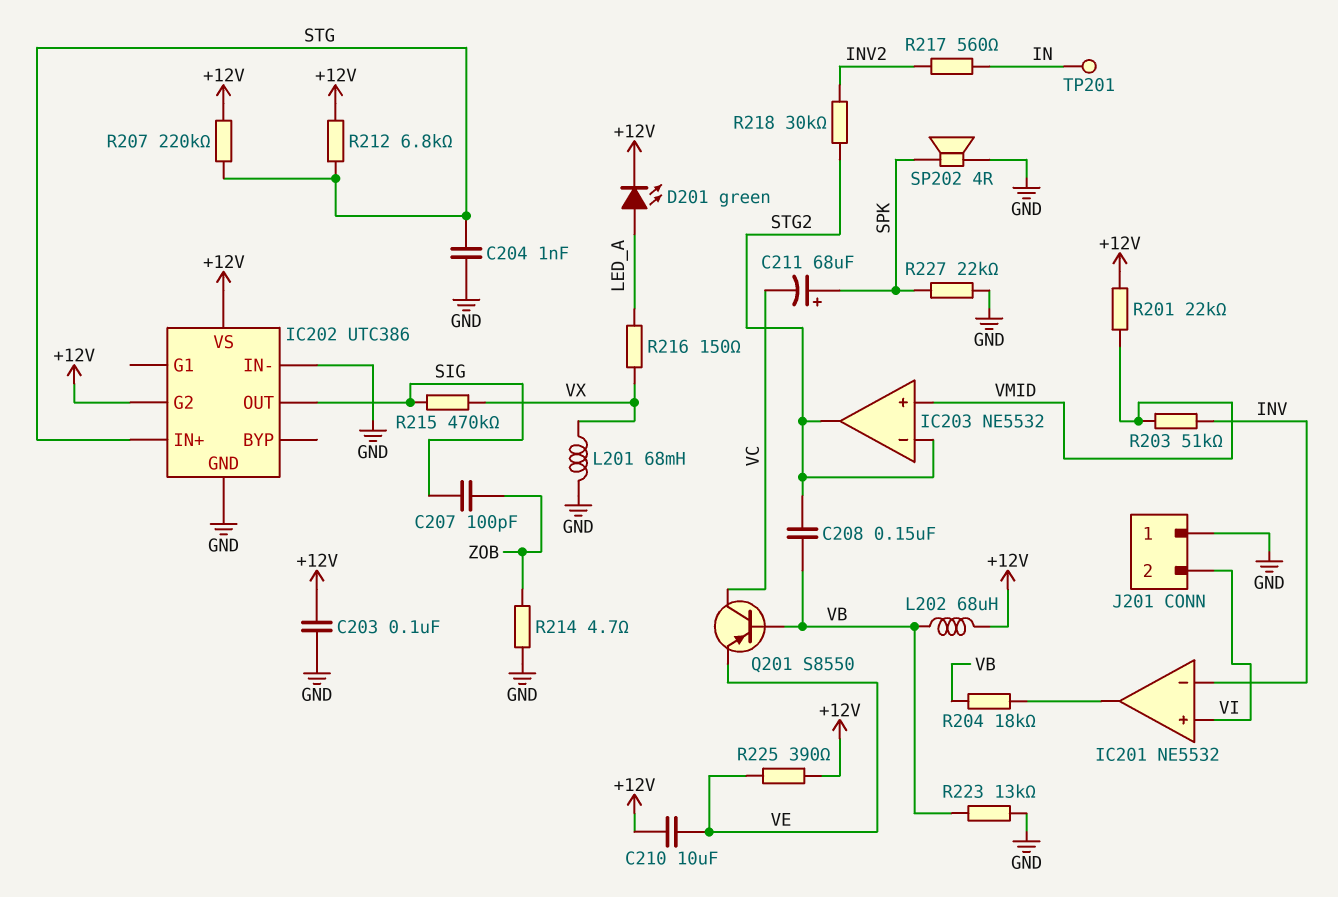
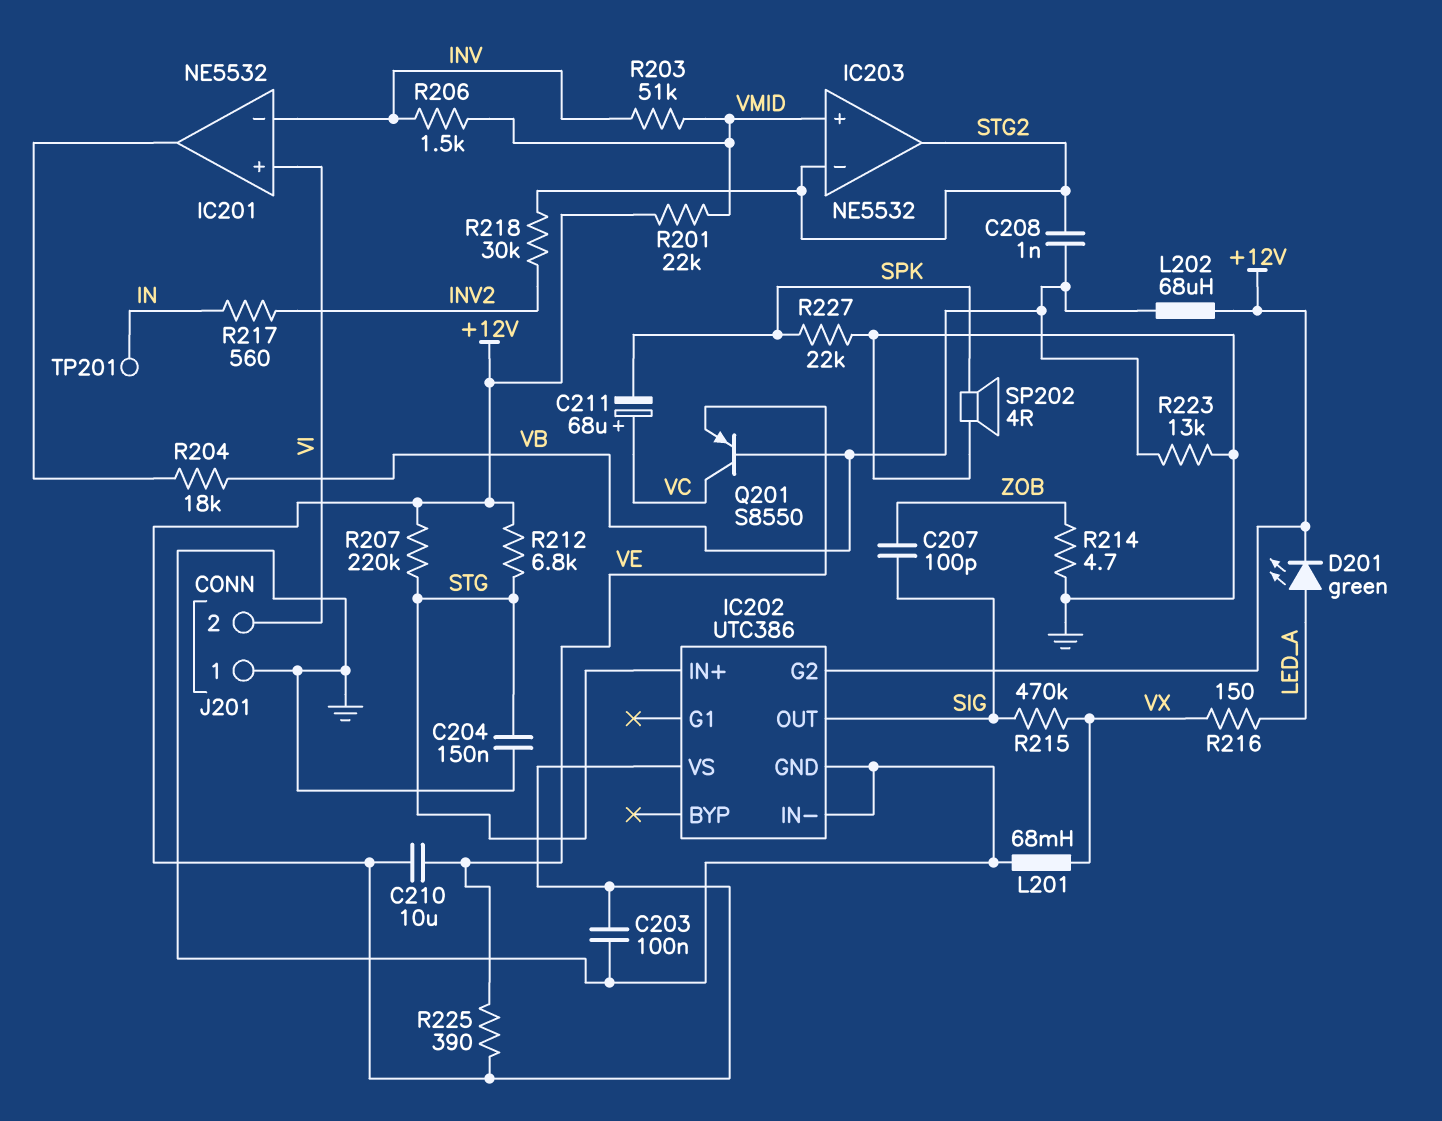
C204: 1nF (GND, STG) -> 150nF (GND, STG)
C208: 150nF (STG2, VB) -> 1nF (STG2, VB)
C211: 68uF (plus SPK, minus VC) -> 68uF (plus VC, minus SPK)
R206: none -> 1.5k (INV, VMID)

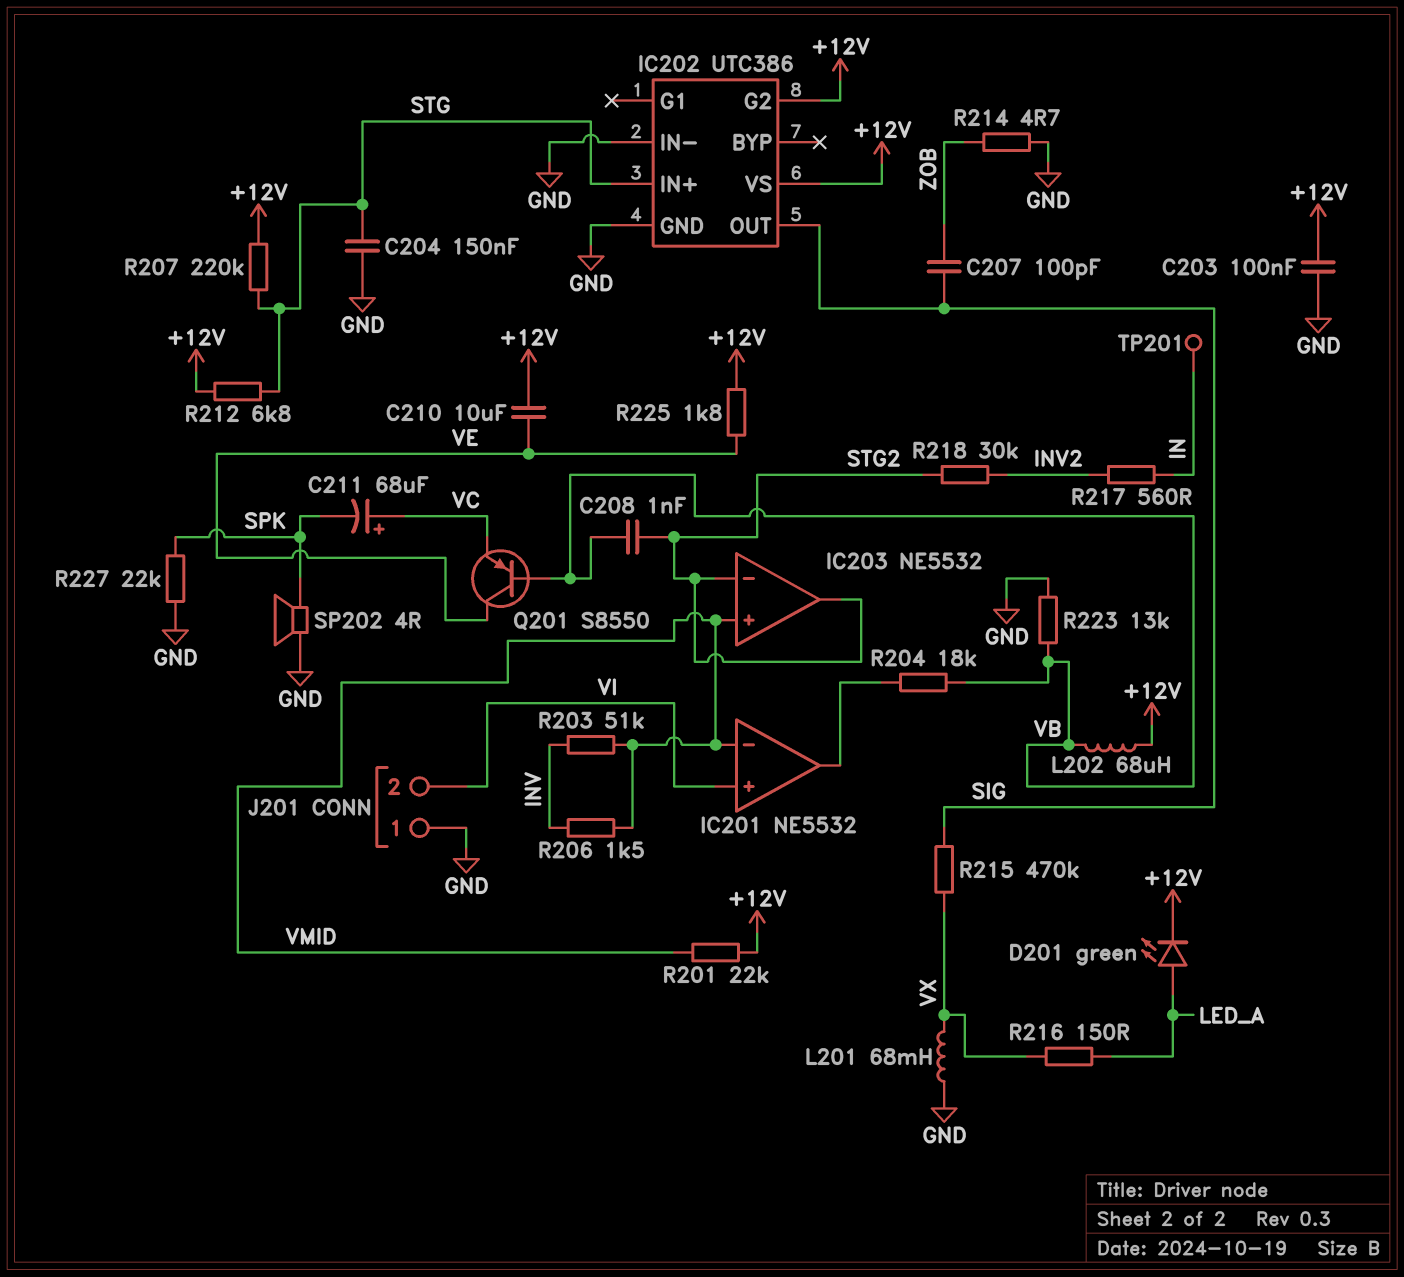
IC201 pin in-: INV -> VMID
Q201: PNP S8550 (B VB, C VC, E VE) -> PNP S8550 (B VB, C VE, E VC)
R225: 390 (+12V, VE) -> 1.8k (+12V, VE)

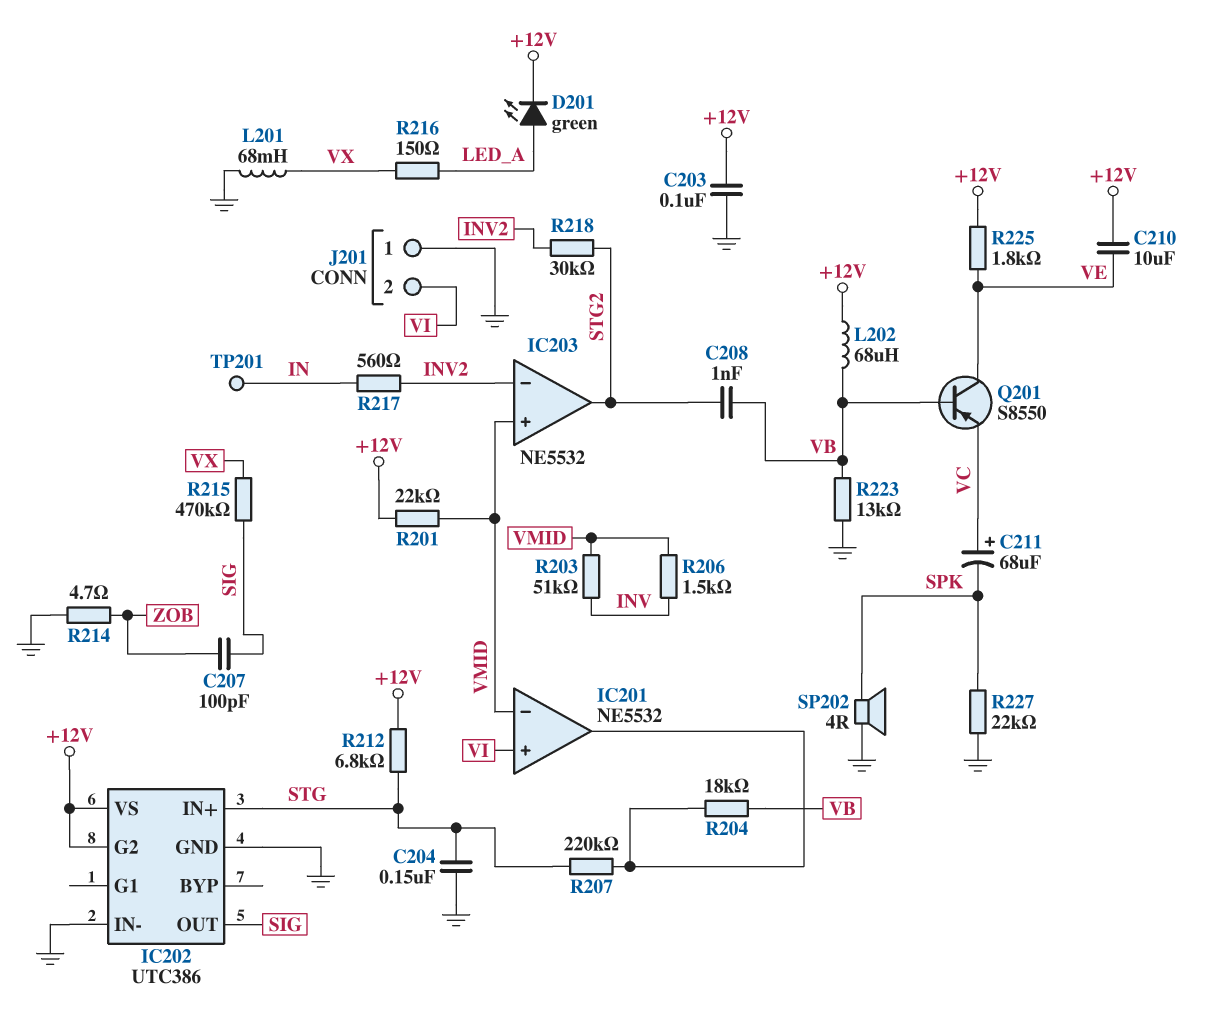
IC203 pin in-: STG2 -> INV2
R207: 220k (+12V, STG) -> 220k (IC201/out, STG)

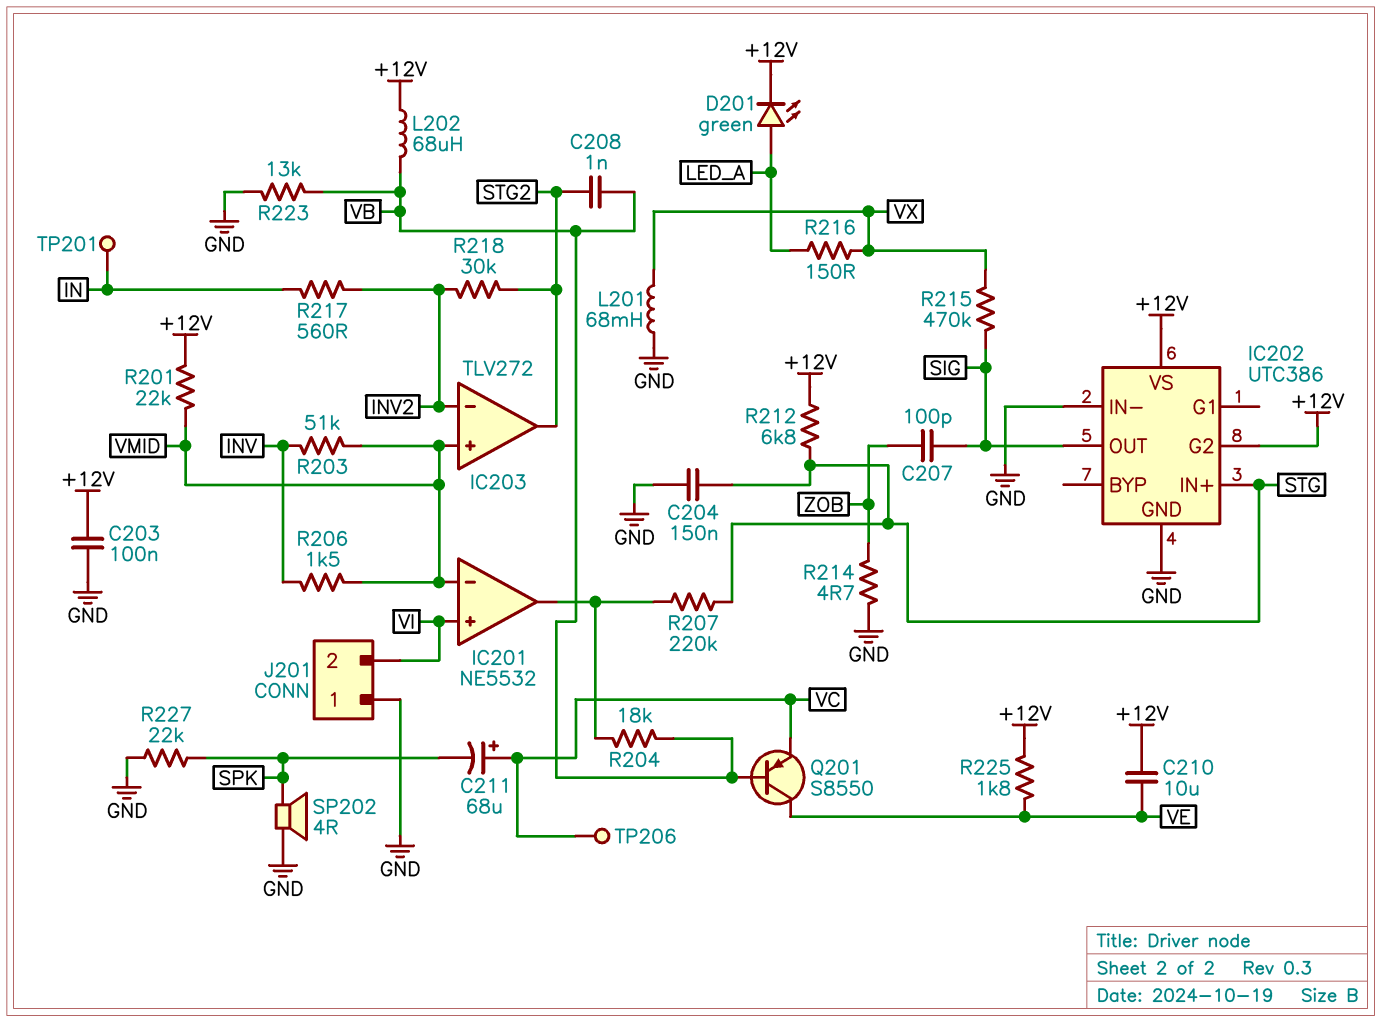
IC203: NE5532 -> TLV272
TP206: none -> test point (VC)

